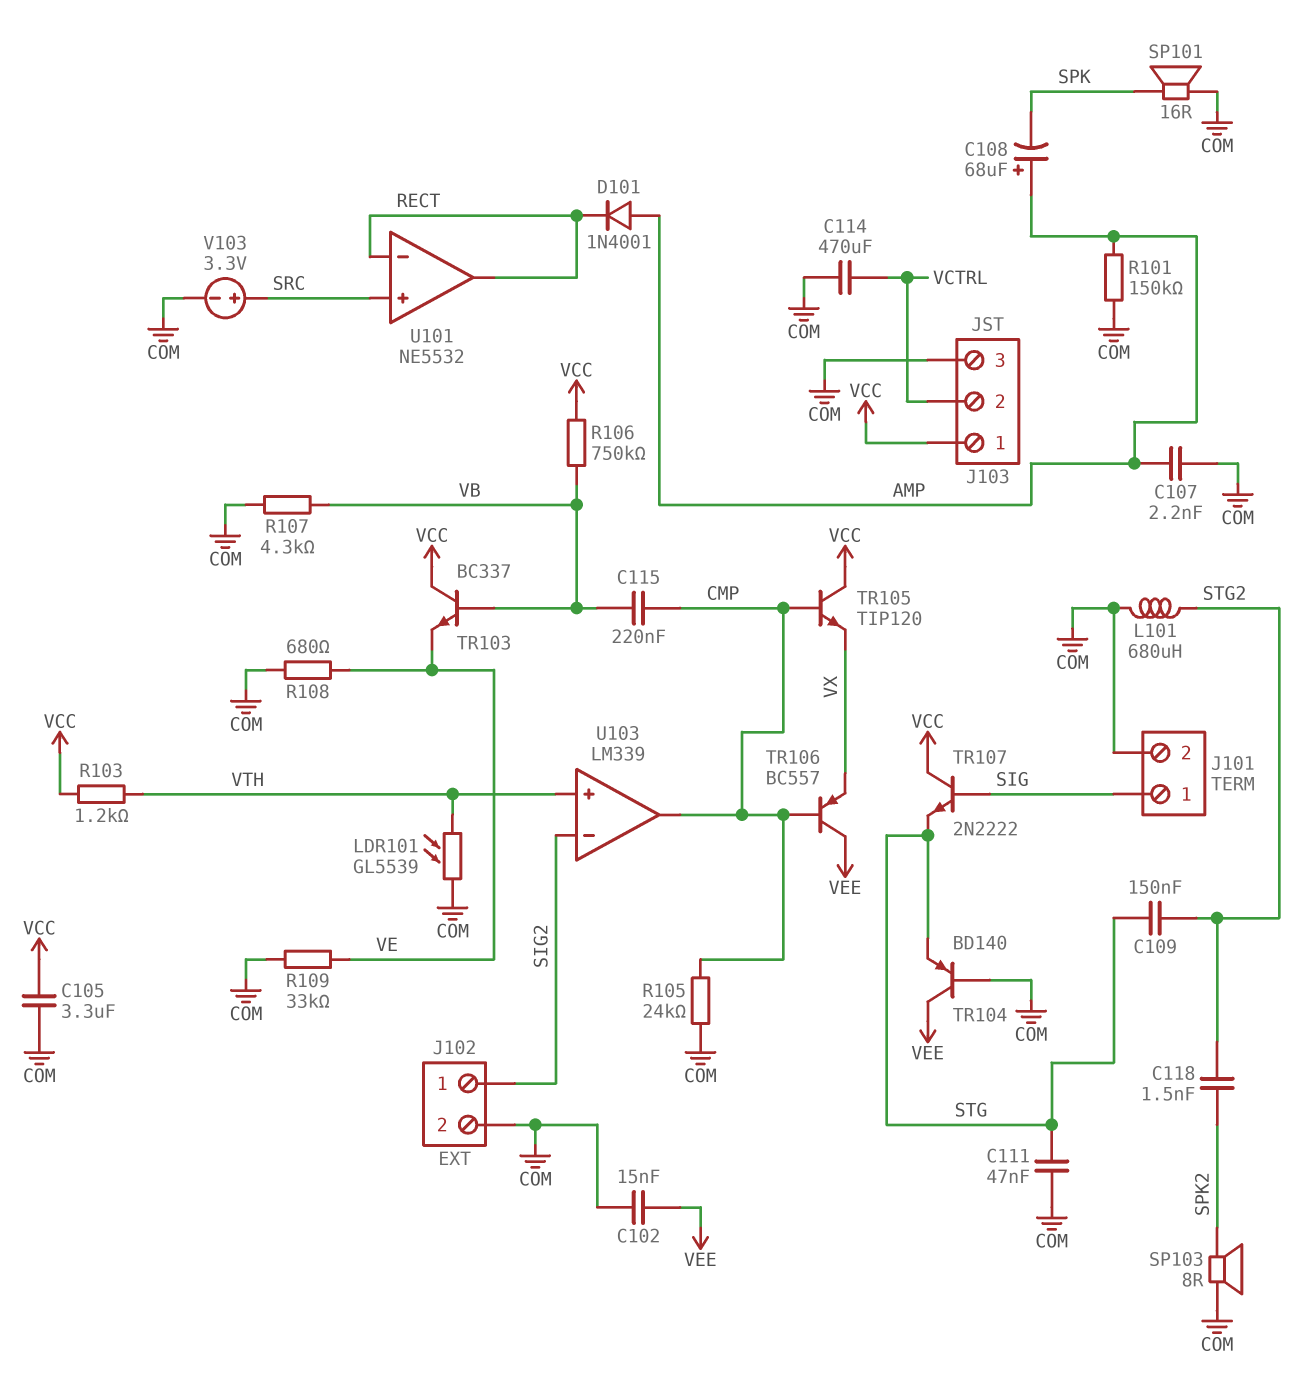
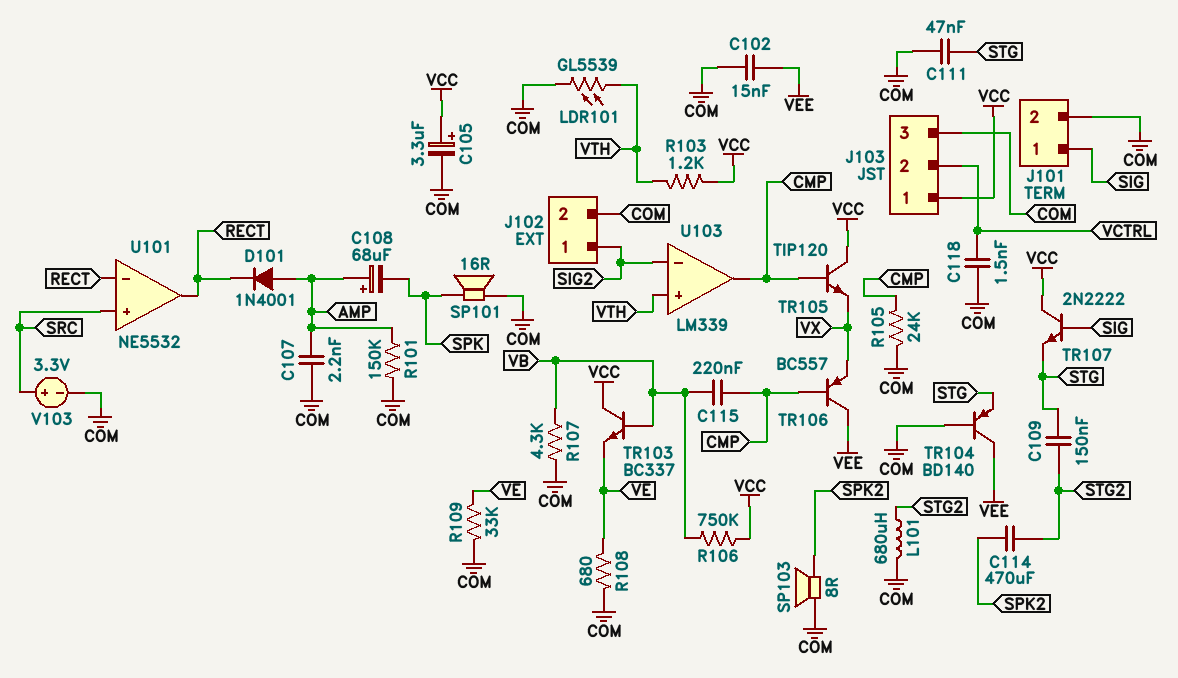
C105: 3.3uF (COM, VCC) -> 3.3uF (plus VCC, minus COM)
C114: 470uF (COM, VCTRL) -> 470uF (SPK2, STG2)
C118: 1.5nF (SPK2, STG2) -> 1.5nF (COM, VCTRL)

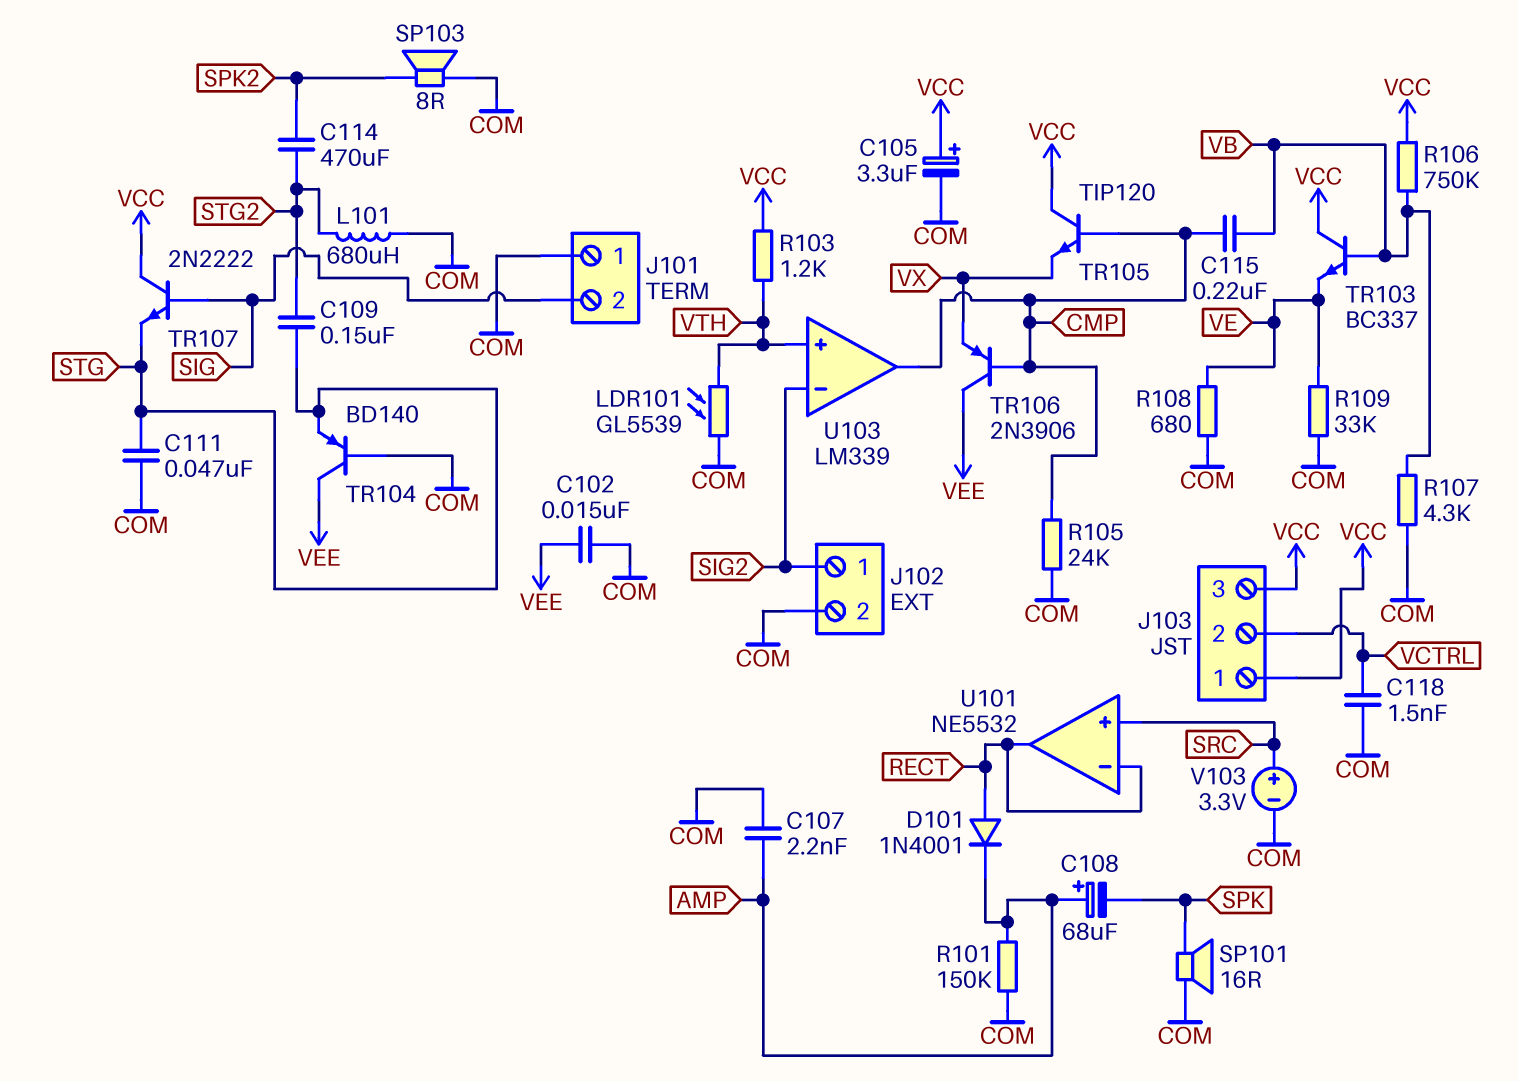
D101: diode 1N4001 (A AMP, K RECT) -> diode 1N4001 (A RECT, K AMP)
J101 pin 1: SIG -> COM
J101 pin 2: COM -> SIG
J103 pin 3: COM -> VCC
TR106: PNP BC557 (B CMP, C VEE, E VX) -> PNP 2N3906 (B CMP, C VEE, E VX)

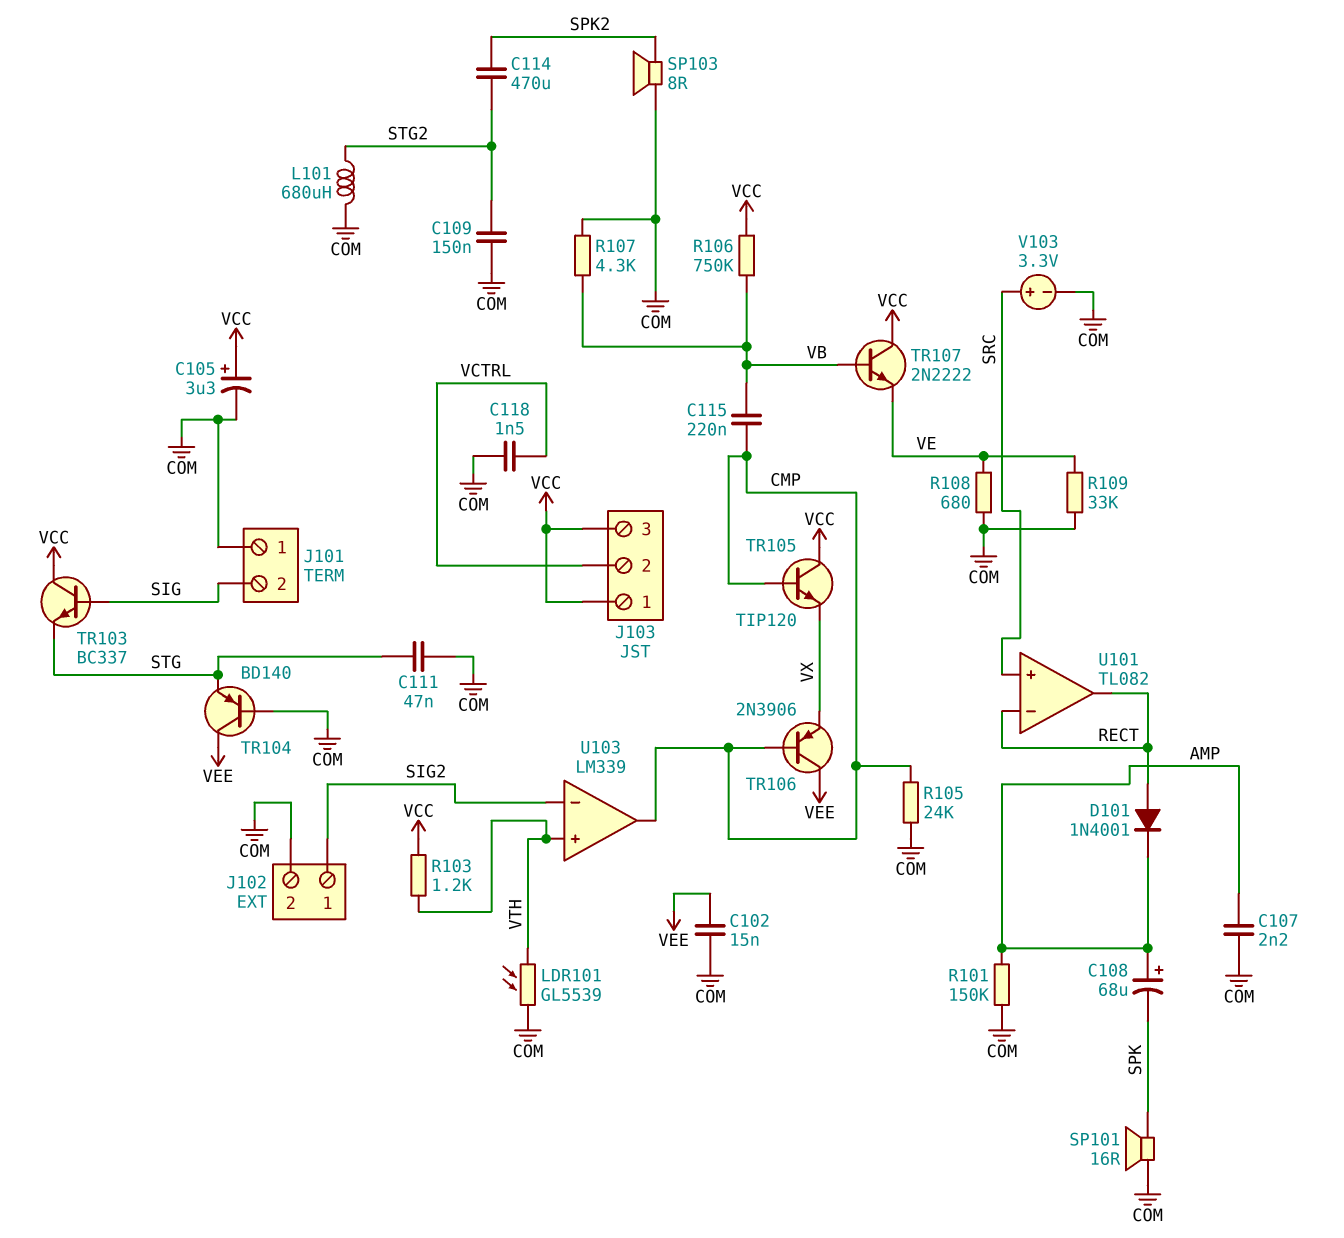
C109: 150nF (STG, STG2) -> 150nF (COM, STG2)
TR103: NPN BC337 (B VB, C VCC, E VE) -> NPN BC337 (B SIG, C VCC, E STG)
TR107: NPN 2N2222 (B SIG, C VCC, E STG) -> NPN 2N2222 (B VB, C VCC, E VE)
U101: NE5532 -> TL082

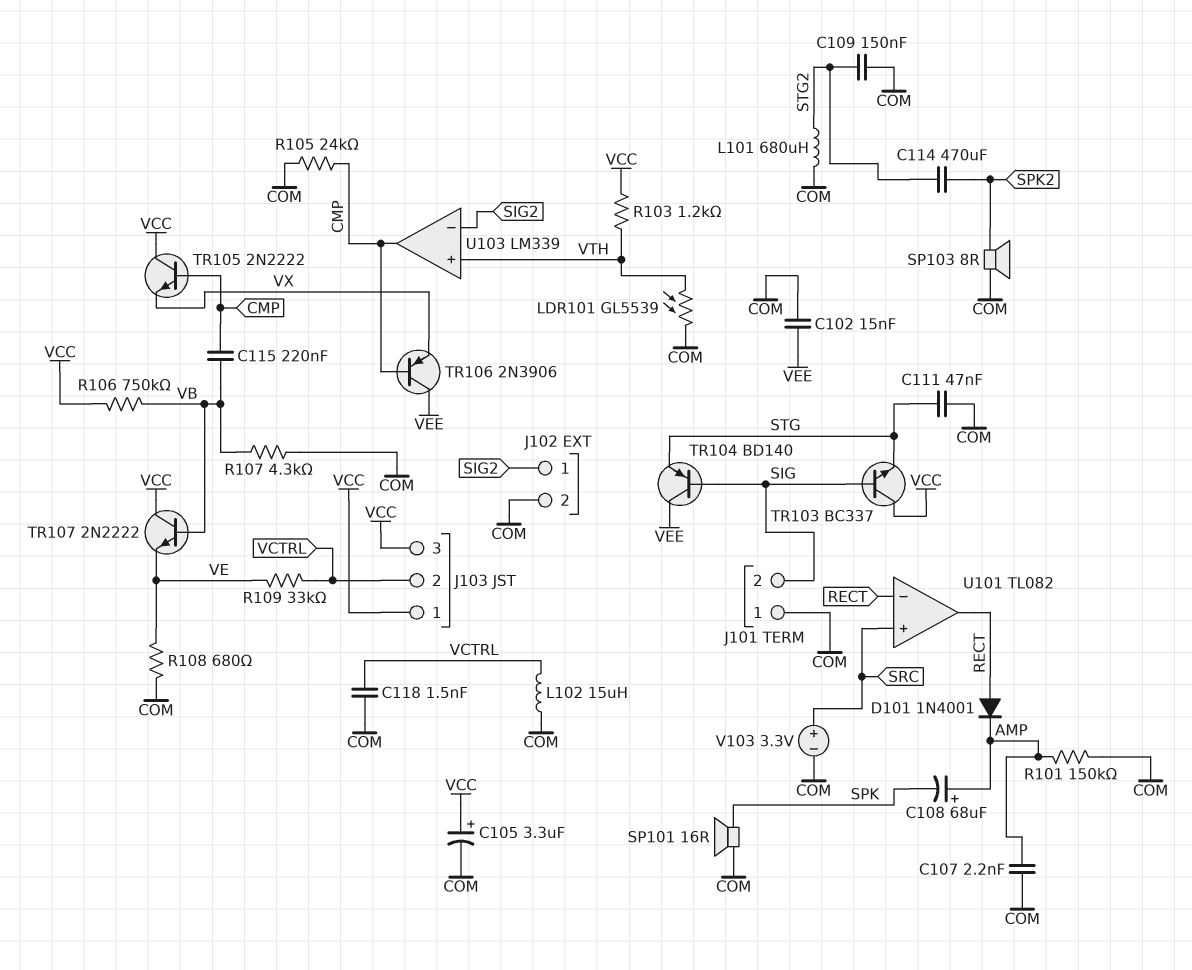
L102: none -> 15uH (COM, VCTRL)
R109: 33k (COM, VE) -> 33k (VCTRL, VE)
TR104: PNP BD140 (B COM, C VEE, E STG) -> PNP BD140 (B SIG, C VEE, E STG)
TR105: NPN TIP120 (B CMP, C VCC, E VX) -> NPN 2N2222 (B CMP, C VCC, E VX)

